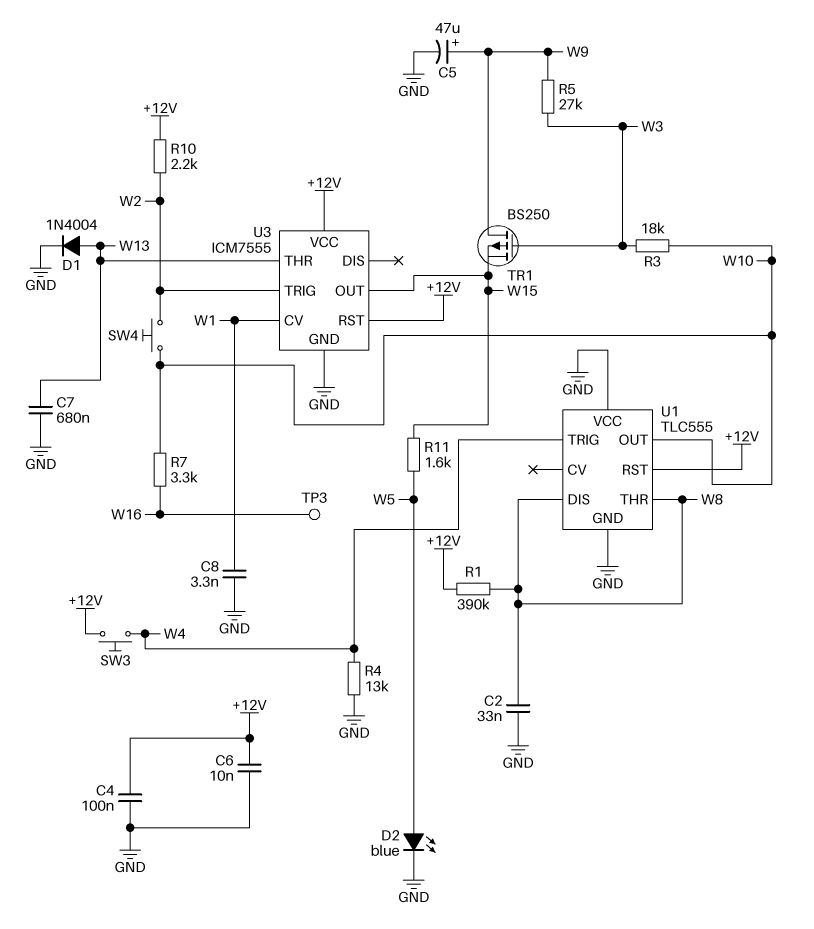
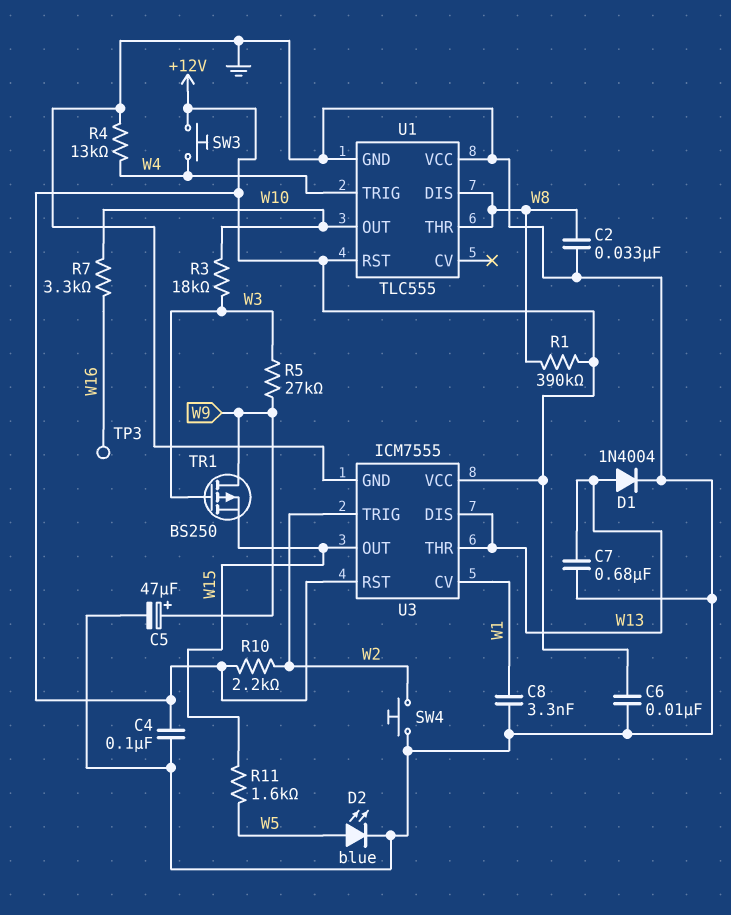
SW4: button (W2, W10) -> button (GND, W2)
U3 pin DIS: none -> W13

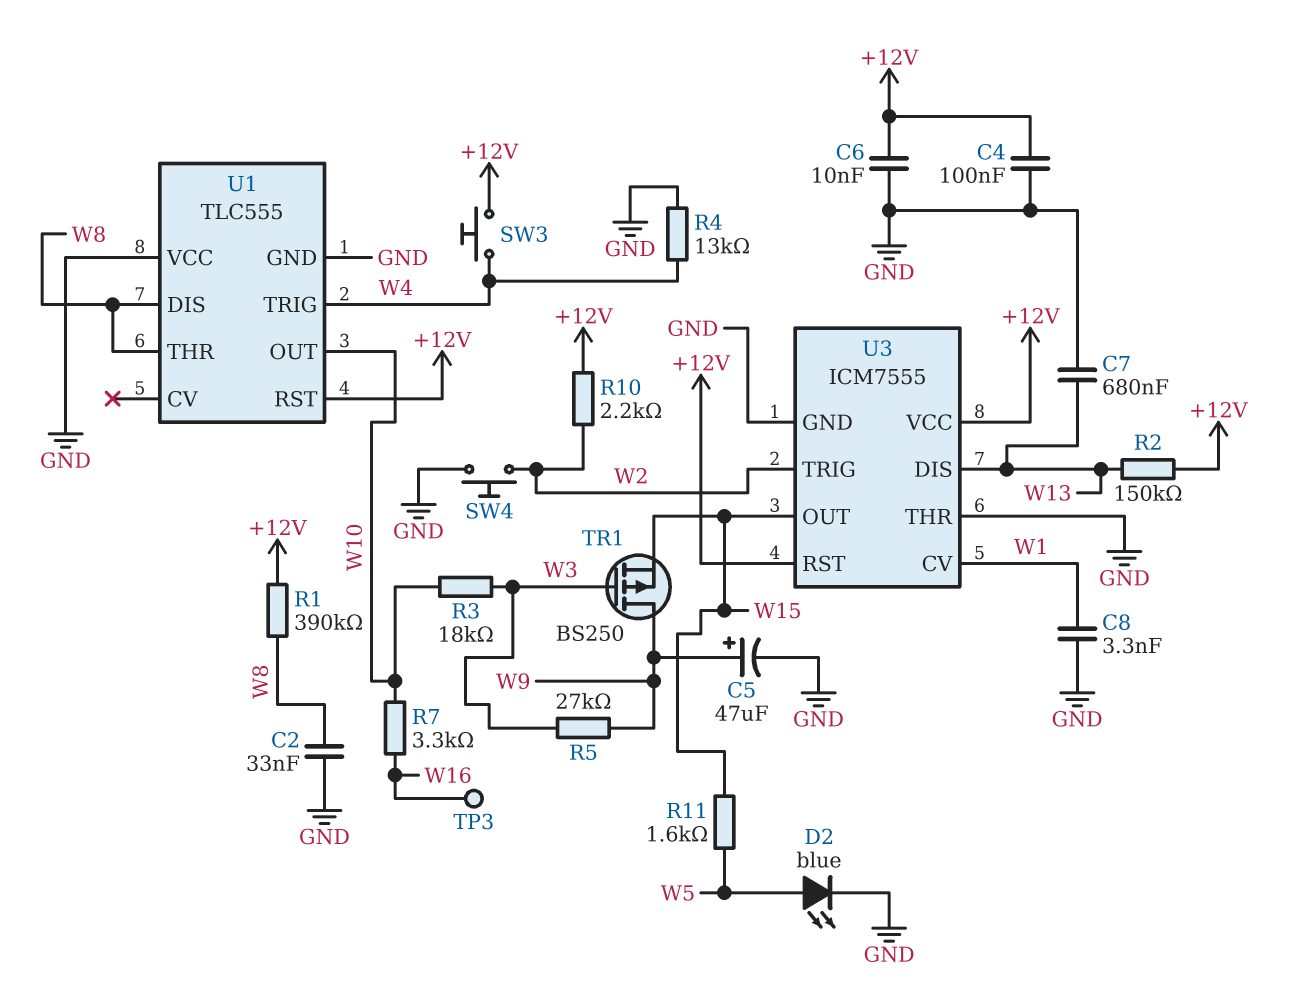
D1: diode 1N4004 (A W13, K GND) -> none
R2: none -> 150k (+12V, W13)
U3 pin THR: W13 -> GND

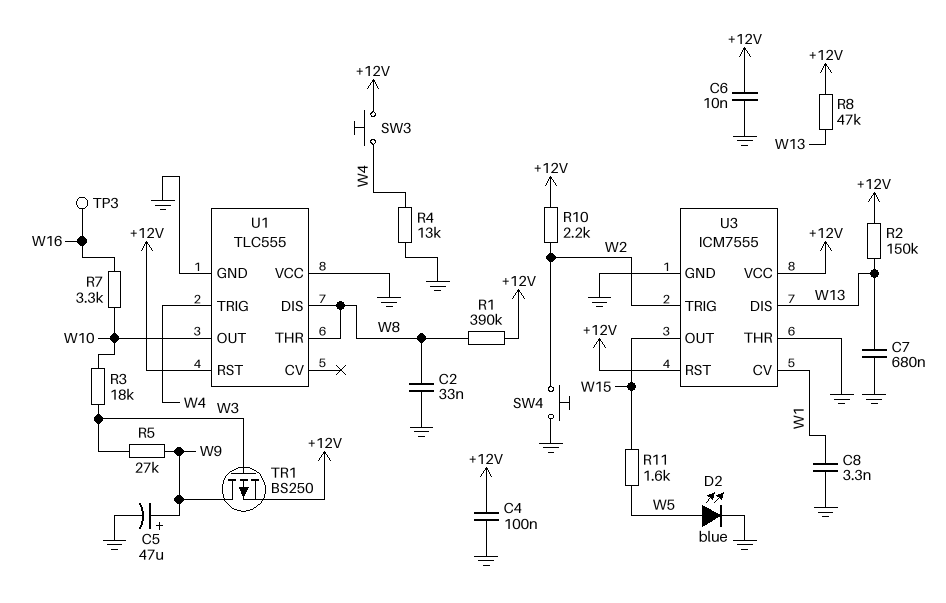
R8: none -> 47k (+12V, W13)
TR1: PMOS BS250 (G W3, D W9, S W15) -> PMOS BS250 (G W3, D W9, S +12V)

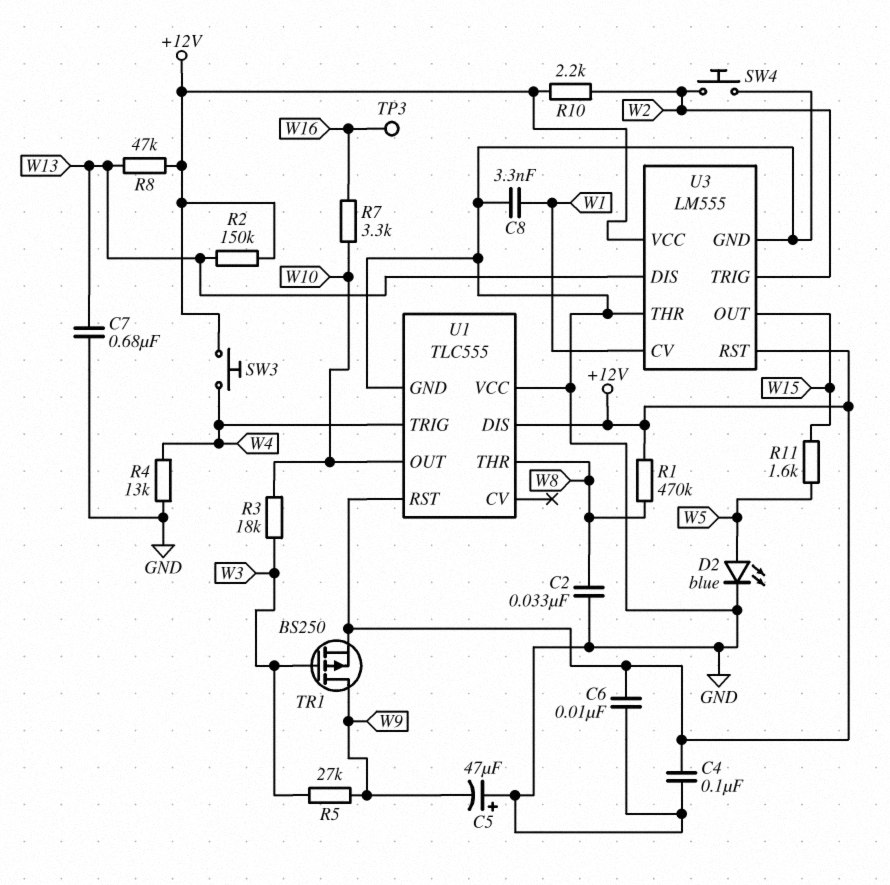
C5: 47uF (plus W9, minus GND) -> 47uF (plus GND, minus W9)
R1: 390k (+12V, W8) -> 470k (+12V, W8)
U1 pin DIS: W8 -> +12V
U3: ICM7555 -> LM555

